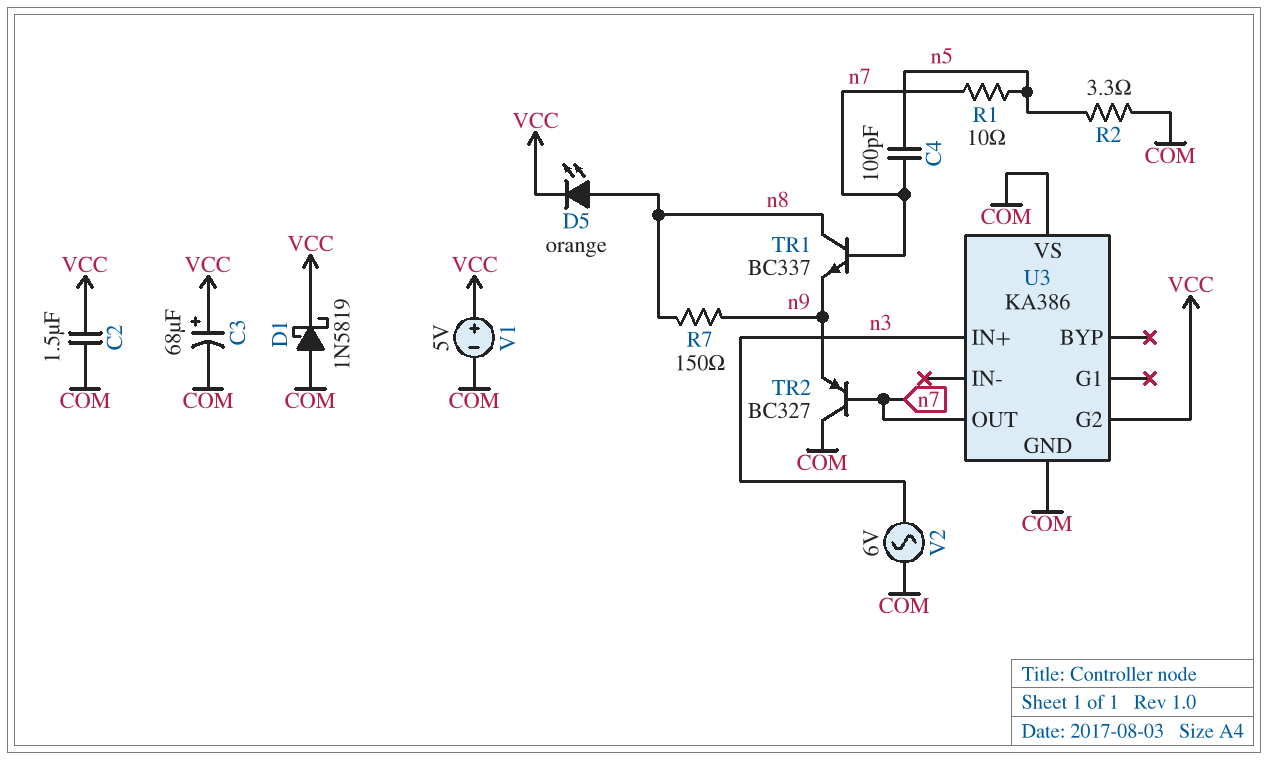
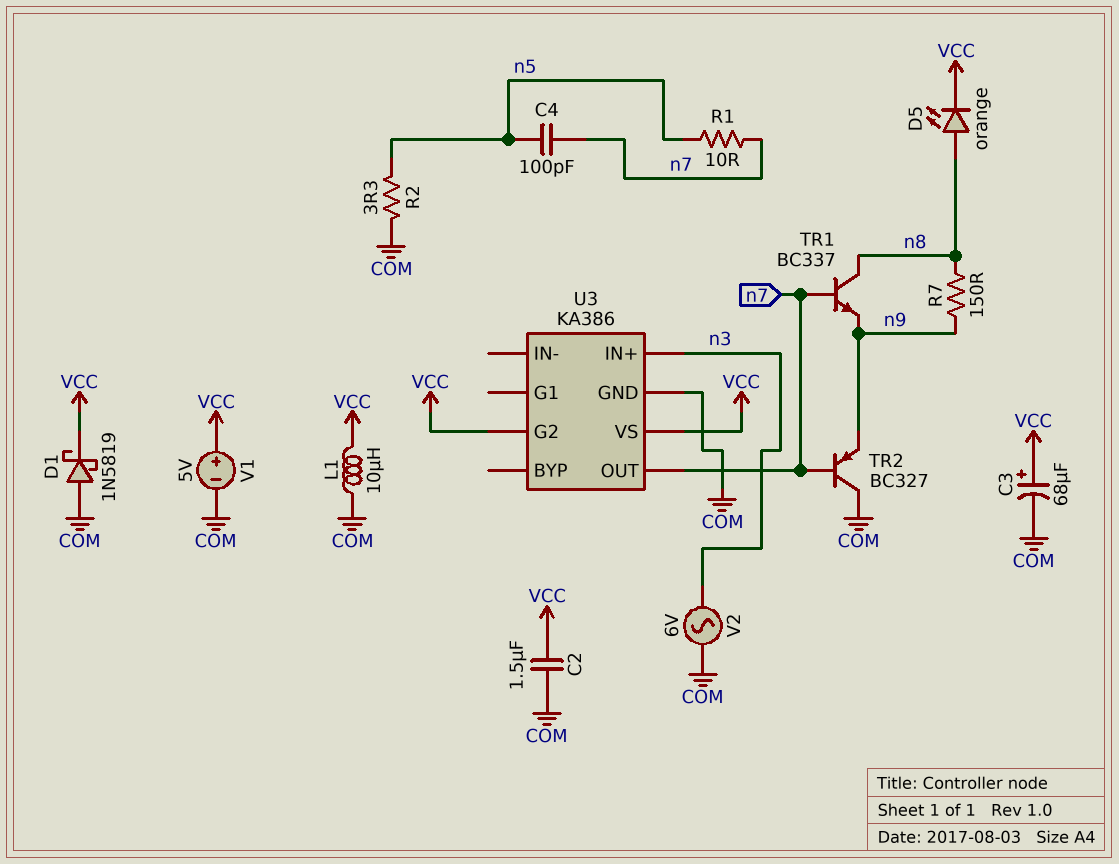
L1: none -> 10uH (COM, VCC)
U3 pin VS: COM -> VCC

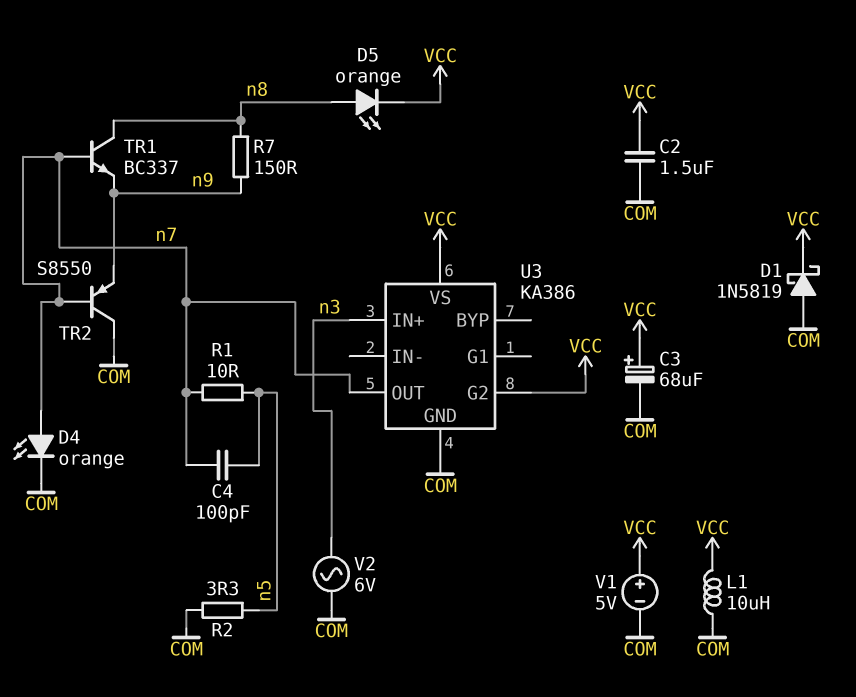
D4: none -> LED orange (A n7, K COM)
TR2: PNP BC327 (B n7, C COM, E n9) -> PNP S8550 (B n7, C COM, E n9)

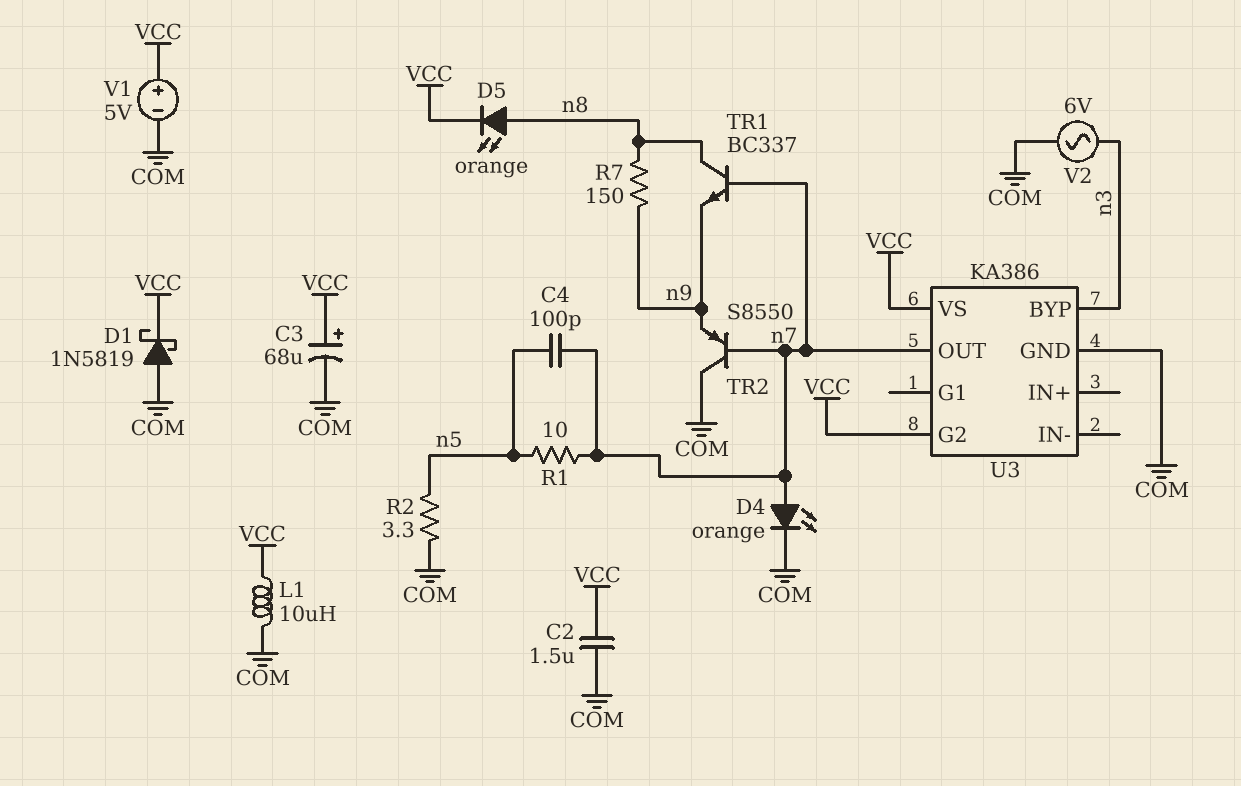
U3 pin BYP: none -> n3
U3 pin IN+: n3 -> none

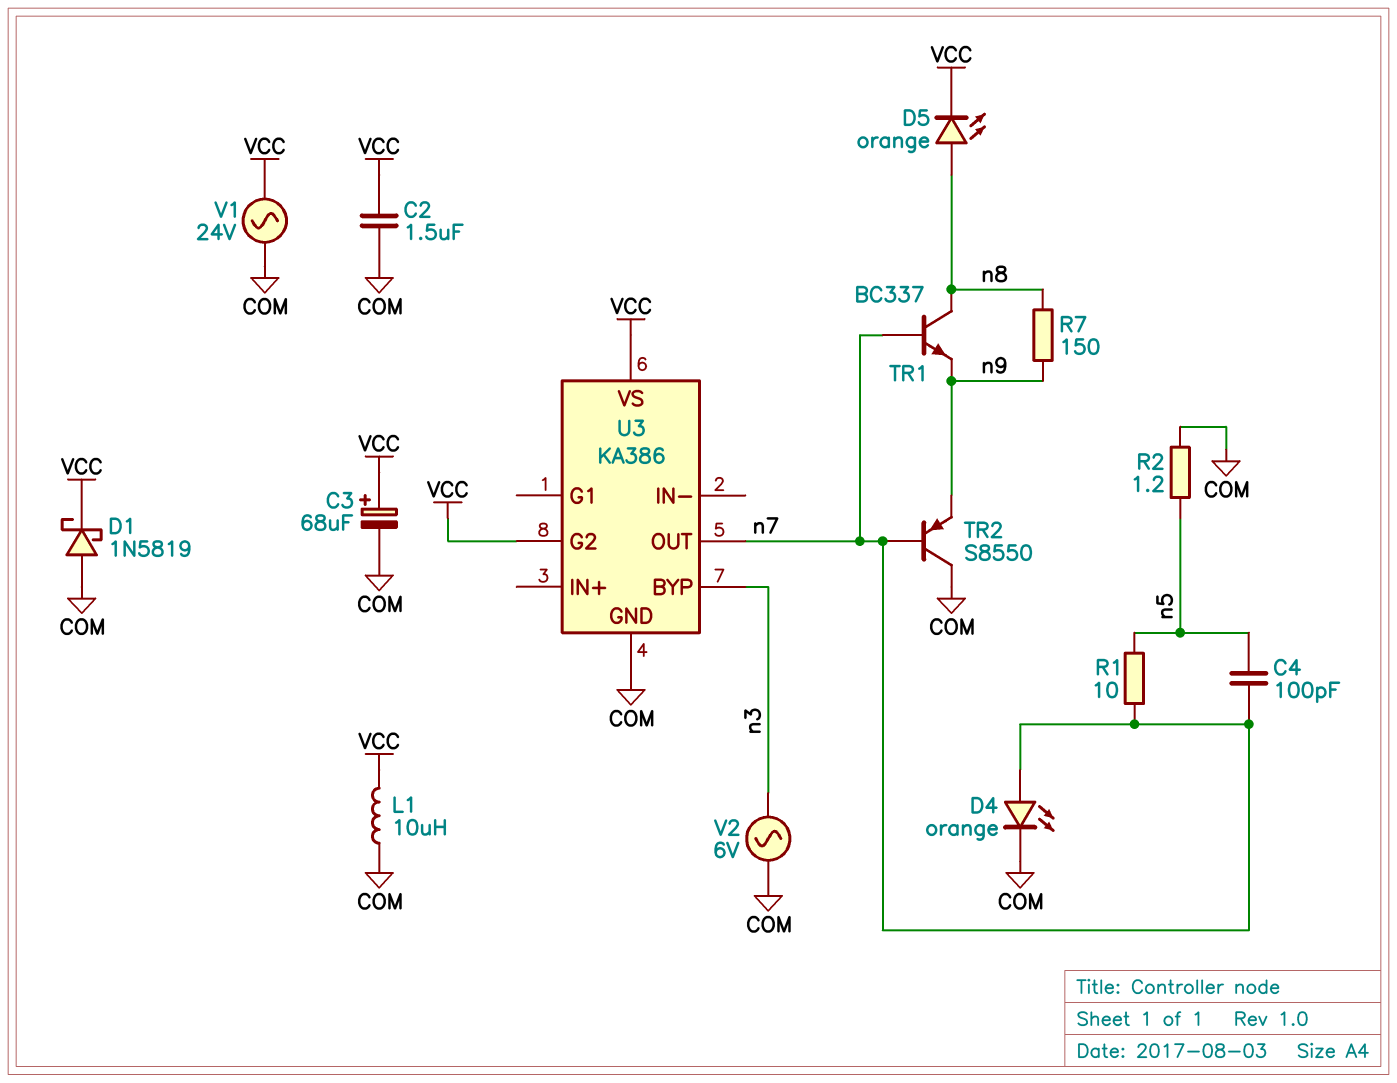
R2: 3.3 (COM, n5) -> 1.2 (COM, n5)
V1: 5V (plus VCC, minus COM) -> AC 24V (COM, VCC)

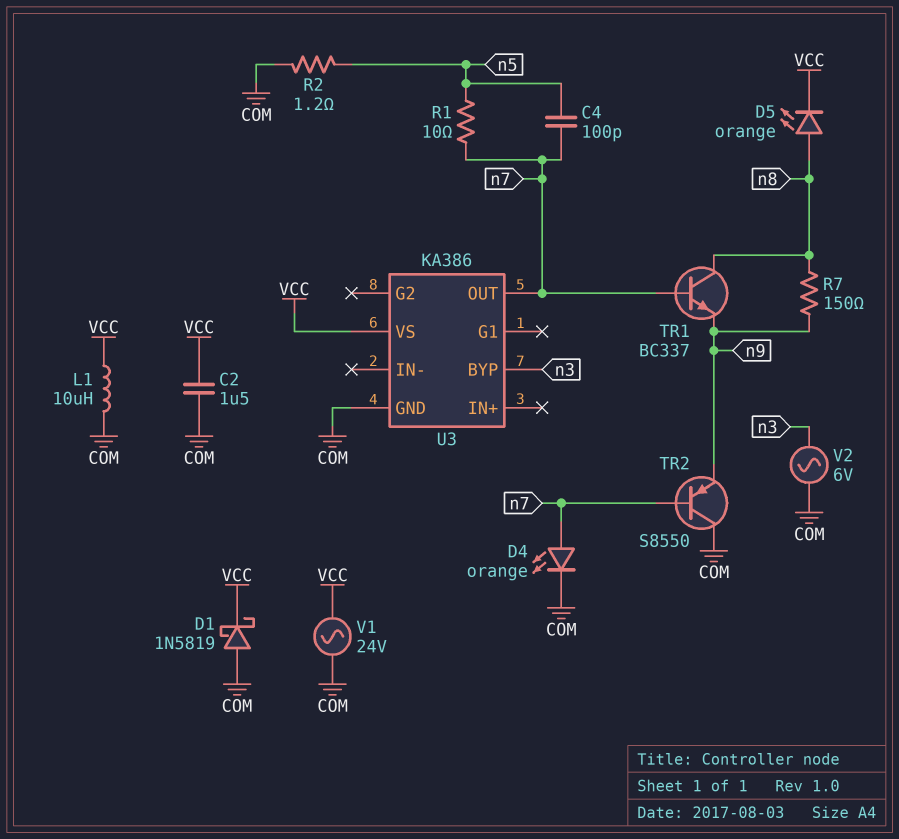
C3: 68uF (plus VCC, minus COM) -> none
U3 pin G2: VCC -> none

